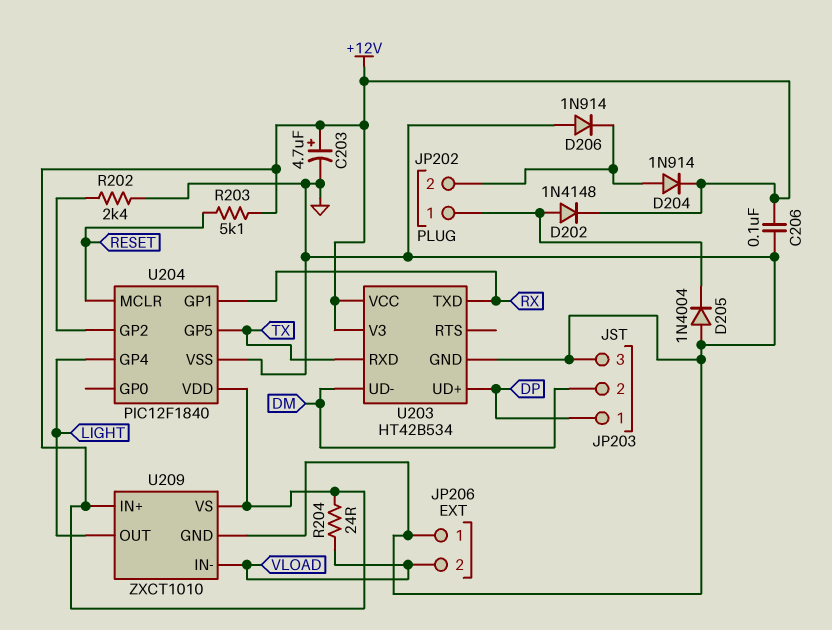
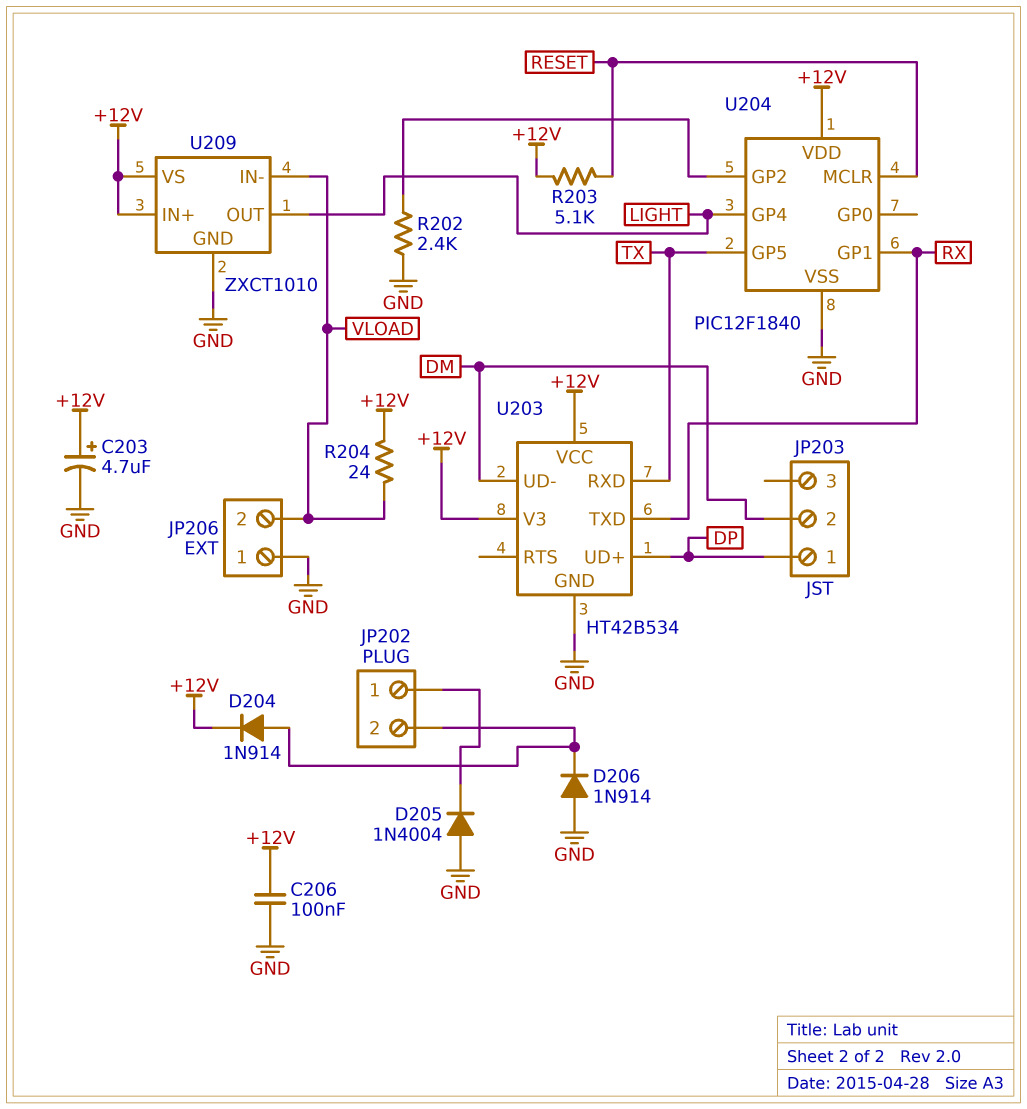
D202: diode 1N4148 (A JP202/1, K +12V) -> none
JP203 pin 3: GND -> none

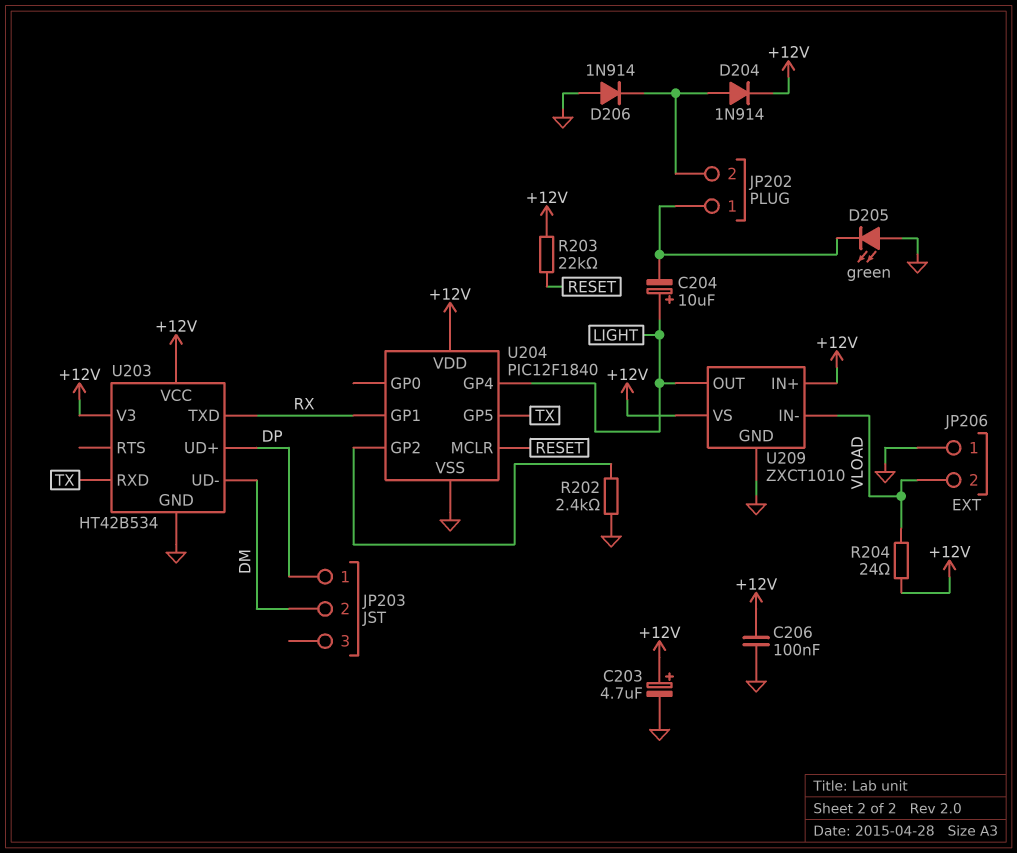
C204: none -> 10uF (plus LIGHT, minus JP202/1)
D205: diode 1N4004 (A GND, K JP202/1) -> LED green (A GND, K JP202/1)
R203: 5.1k (+12V, RESET) -> 22k (+12V, RESET)

